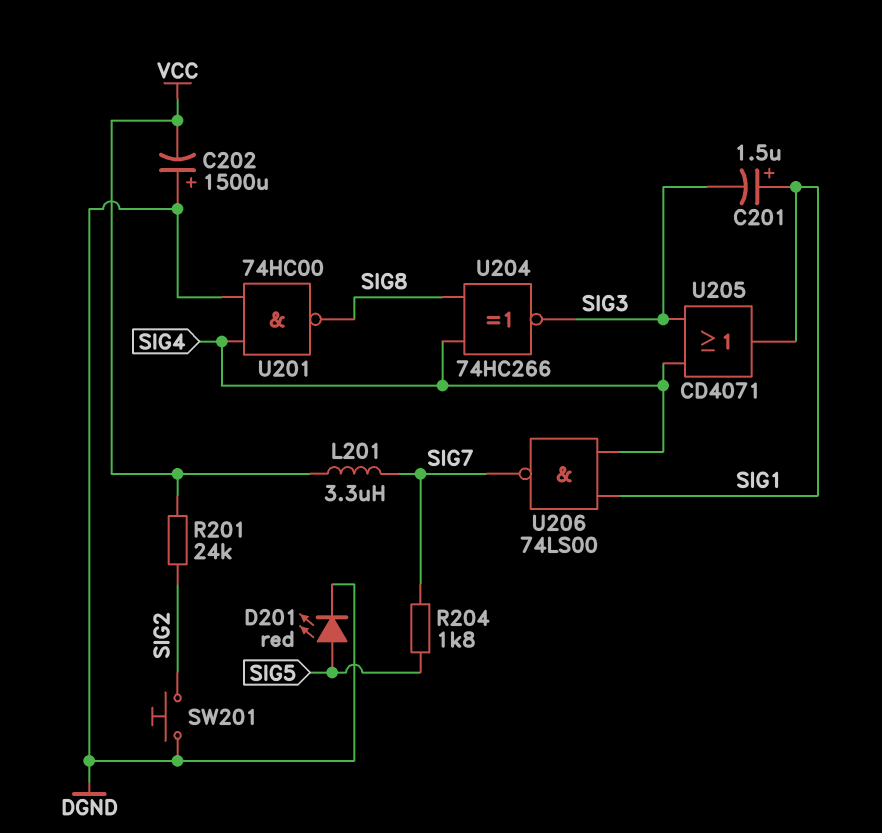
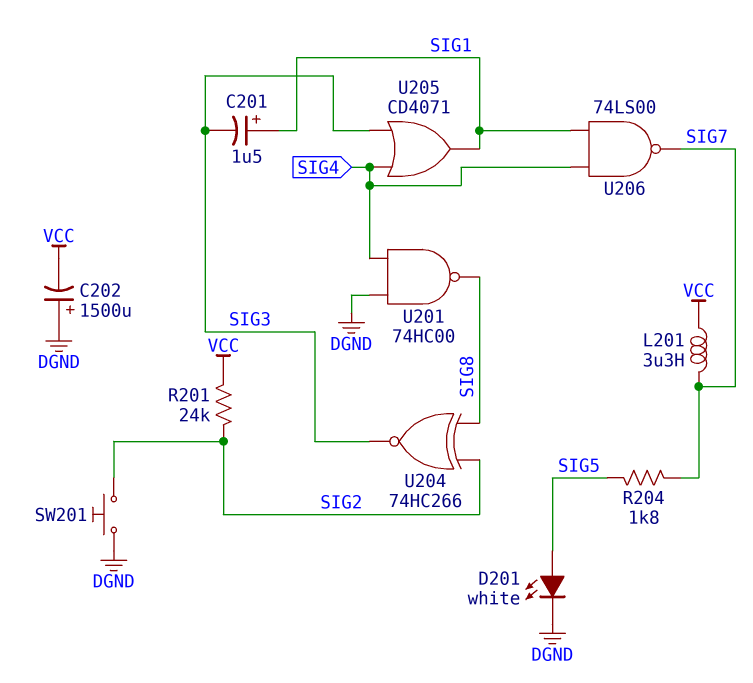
D201: LED red (A SIG5, K DGND) -> LED white (A SIG5, K DGND)
U204: XNOR 74HC266 (in SIG4, in SIG8, out SIG3) -> XNOR 74HC266 (in SIG2, in SIG8, out SIG3)

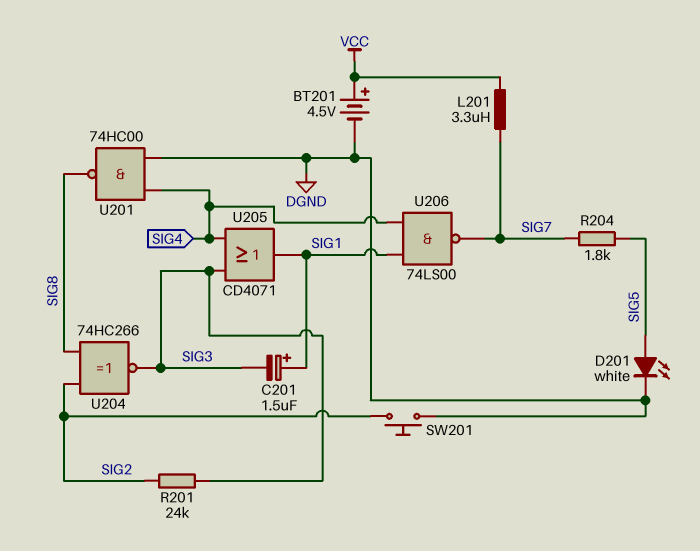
BT201: none -> 4.5V (plus VCC, minus DGND)
C202: 1500uF (plus DGND, minus VCC) -> none
R201: 24k (SIG2, VCC) -> 24k (SIG2, SIG3)

